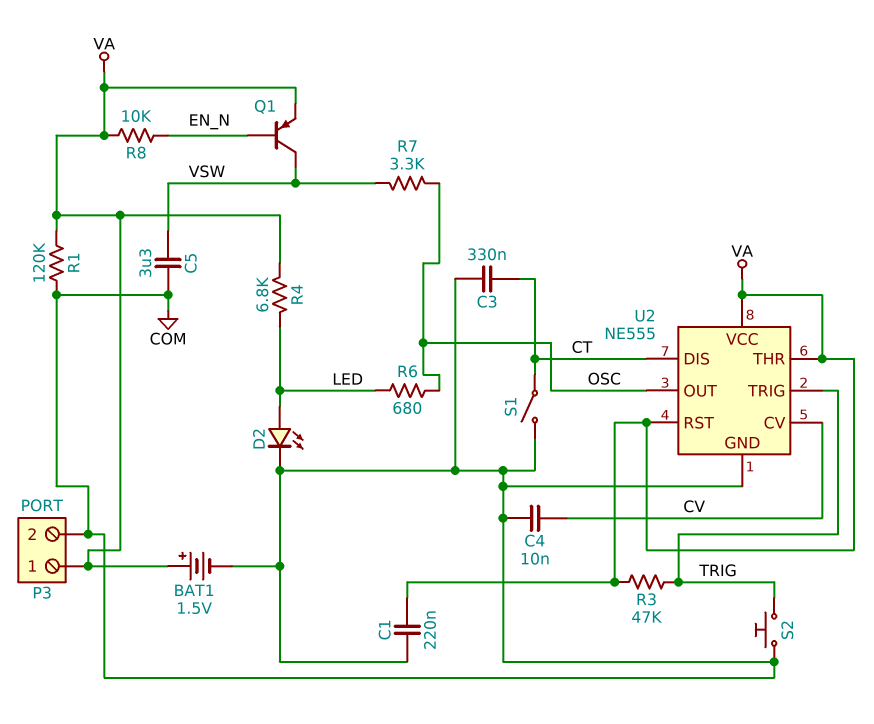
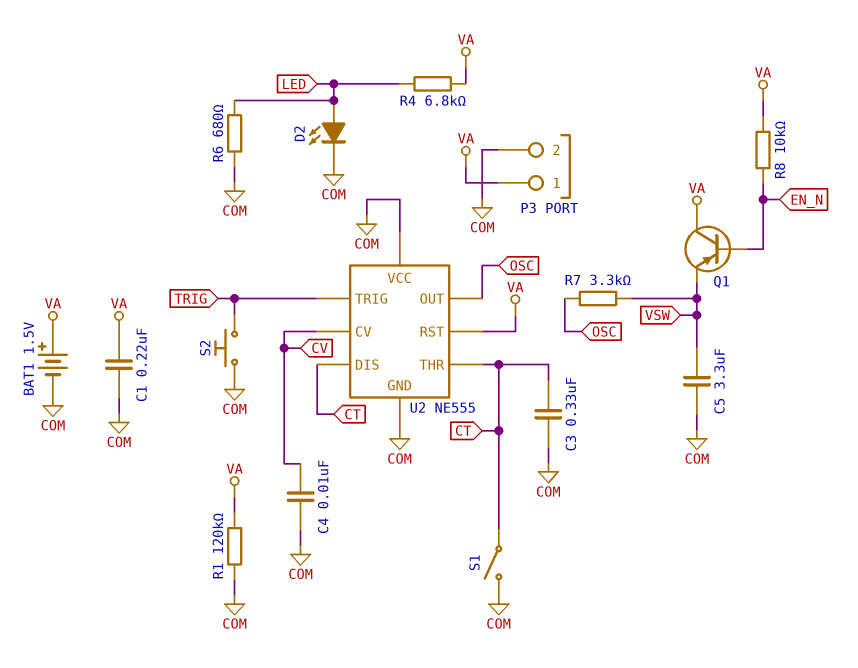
Q1: PNP (B EN_N, C VSW, E VA) -> PNP (B EN_N, C VA, E VSW)
R3: 47k (TRIG, VA) -> none
R6: 680 (LED, OSC) -> 680 (COM, LED)
U2 pin THR: VA -> CT
U2 pin VCC: VA -> COM

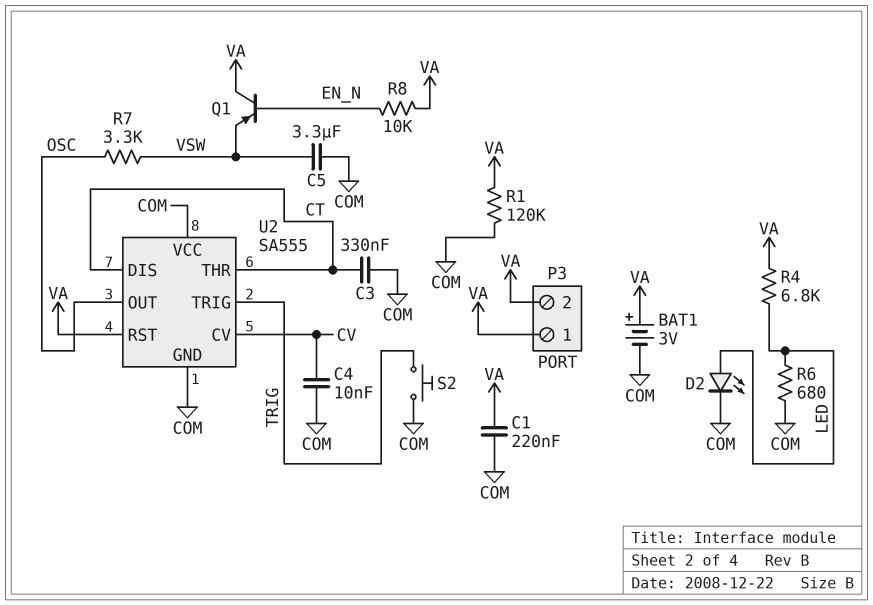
BAT1: 1.5V (plus VA, minus COM) -> 3V (plus VA, minus COM)
P3 pin 2: COM -> VA
S1: switch (COM, CT) -> none
U2: NE555 -> SA555

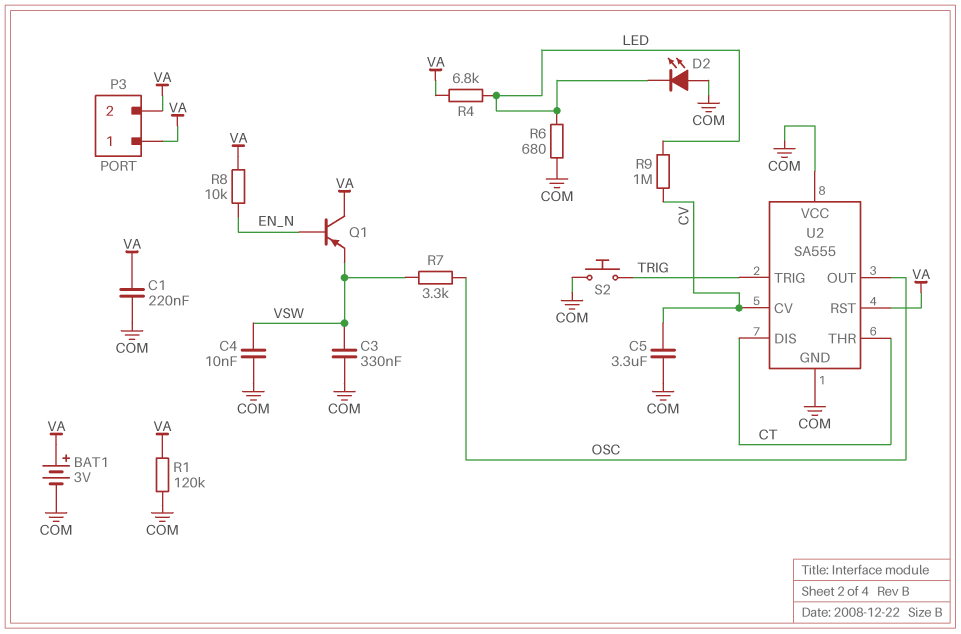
C3: 330nF (COM, CT) -> 330nF (COM, VSW)
C4: 10nF (COM, CV) -> 10nF (COM, VSW)
C5: 3.3uF (COM, VSW) -> 3.3uF (COM, CV)
D2: LED (A LED, K COM) -> LED (A COM, K LED)
R9: none -> 1M (CV, LED)

